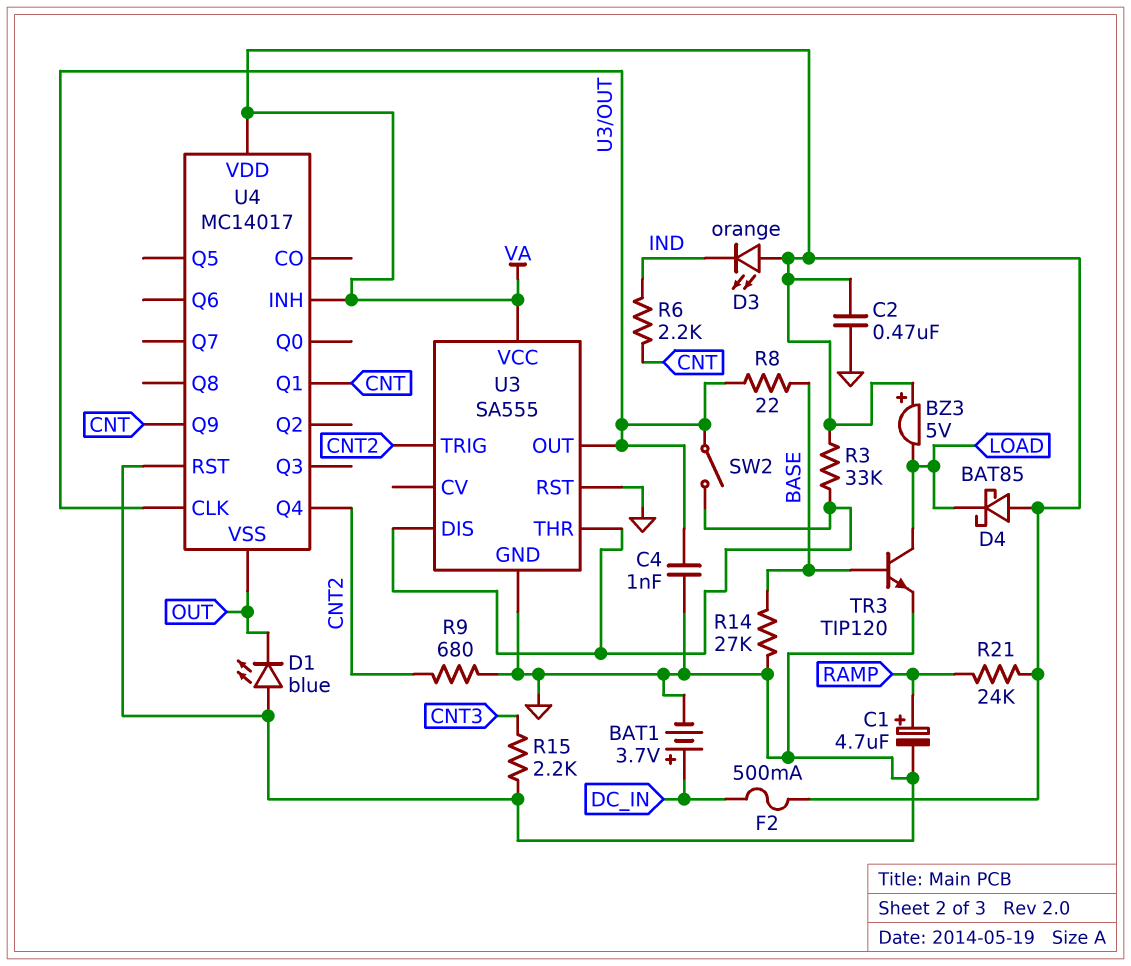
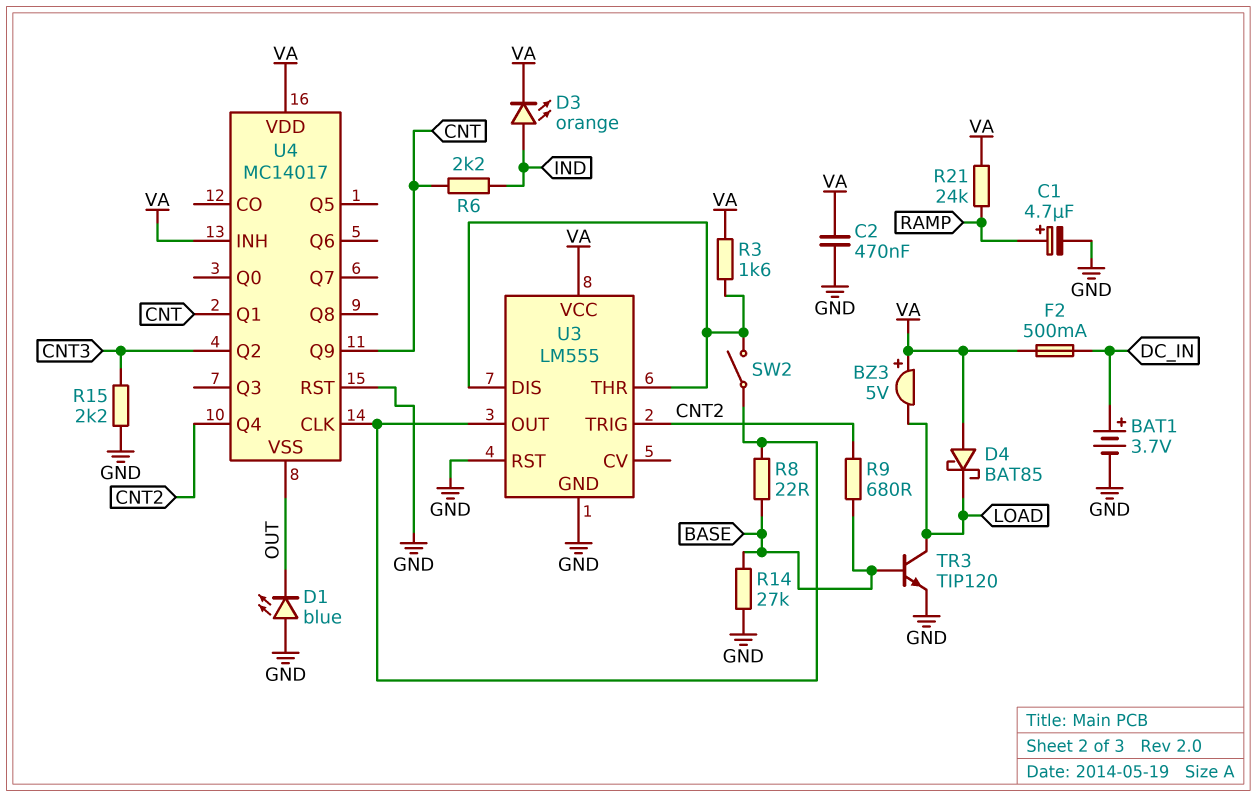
C4: 1nF (GND, U3/OUT) -> none
D3: LED orange (A VA, K IND) -> LED orange (A IND, K VA)
R3: 33k (U3/DIS, VA) -> 1.6k (U3/DIS, VA)
R9: 680 (CNT2, GND) -> 680 (BASE, CNT2)
U3: SA555 -> LM555
U4 pin Q2: none -> CNT3

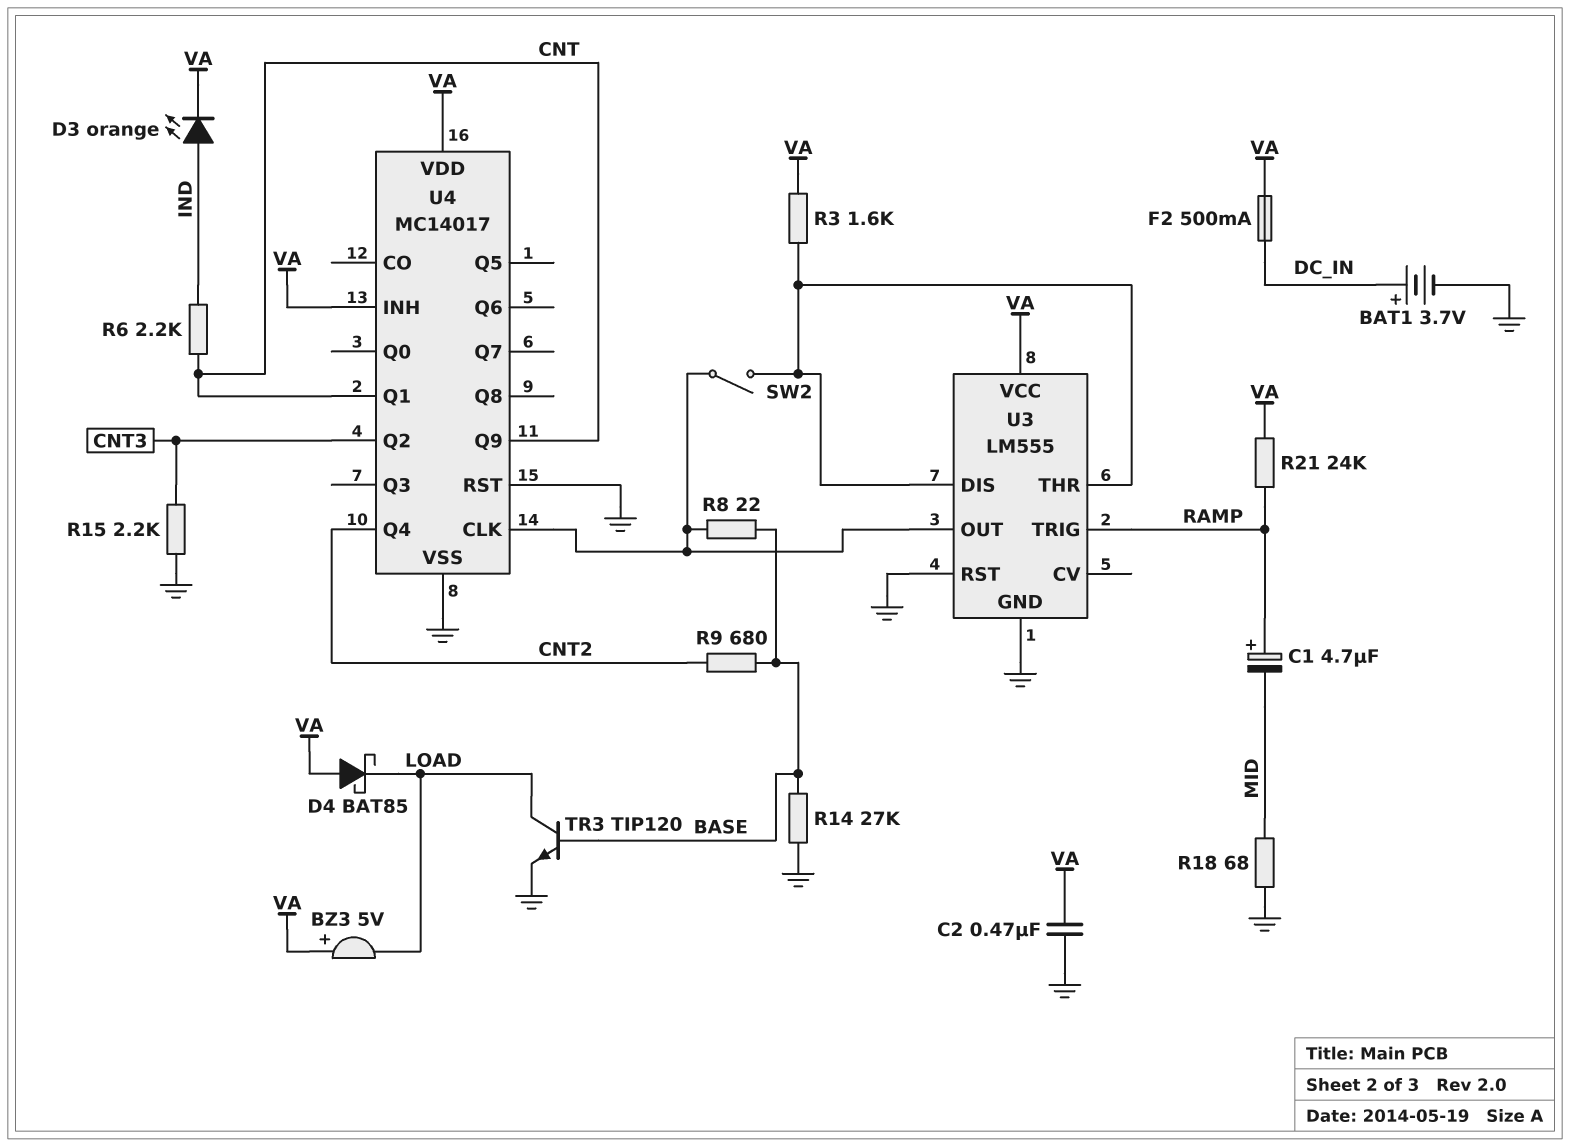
C1: 4.7uF (plus RAMP, minus GND) -> 4.7uF (plus RAMP, minus MID)
D1: LED blue (A GND, K OUT) -> none
R18: none -> 68 (GND, MID)
U3 pin TRIG: CNT2 -> RAMP
U4 pin VSS: OUT -> GND

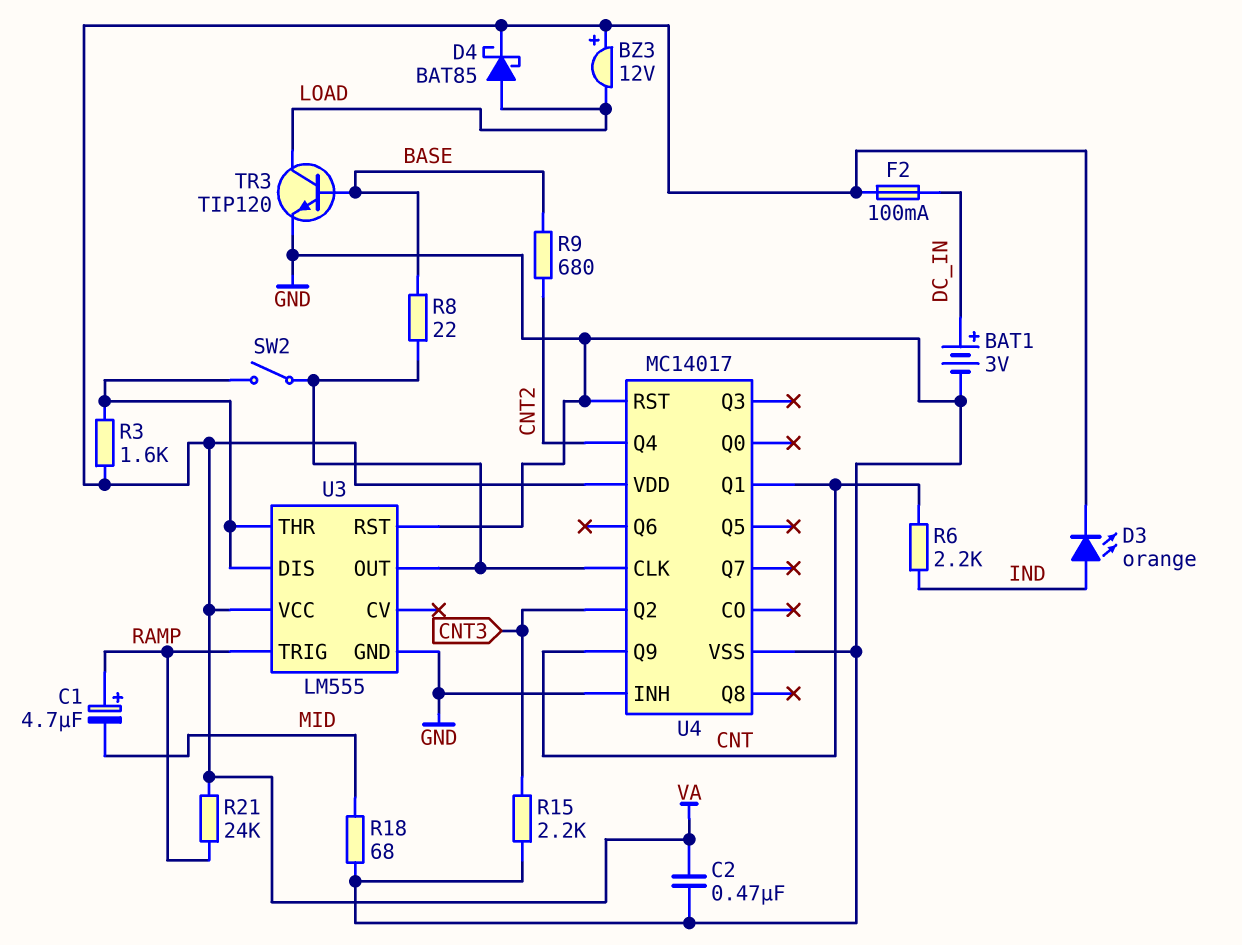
BAT1: 3.7V (plus DC_IN, minus GND) -> 3V (plus DC_IN, minus GND)
BZ3: buzzer 5V (plus VA, minus LOAD) -> buzzer 12V (plus VA, minus LOAD)
D4: schottky BAT85 (A VA, K LOAD) -> schottky BAT85 (A LOAD, K VA)
F2: 500mA (DC_IN, VA) -> 100mA (DC_IN, VA)
R14: 27k (BASE, GND) -> none
U4 pin INH: VA -> GND

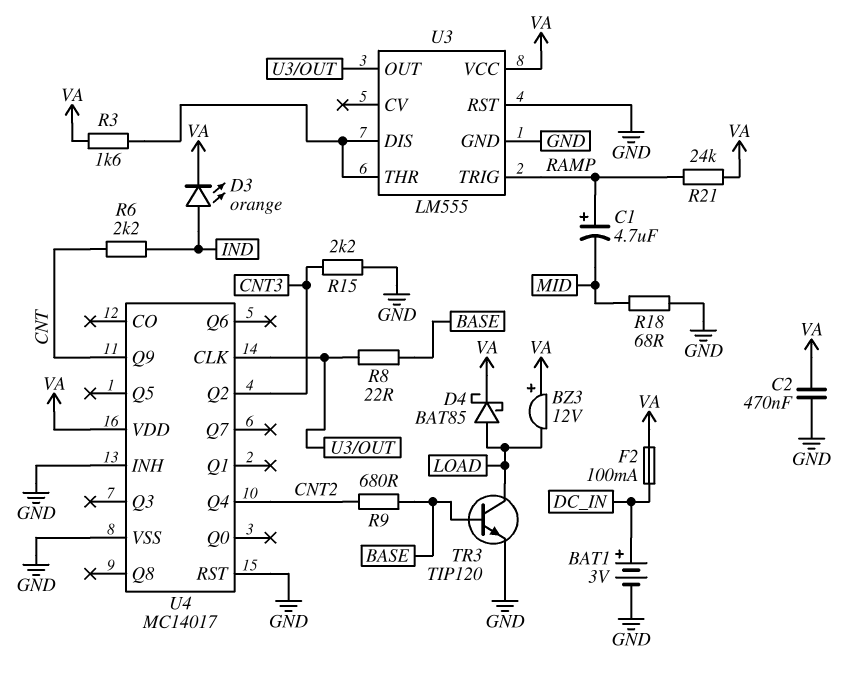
SW2: switch (U3/DIS, U3/OUT) -> none
U4 pin Q1: CNT -> none

